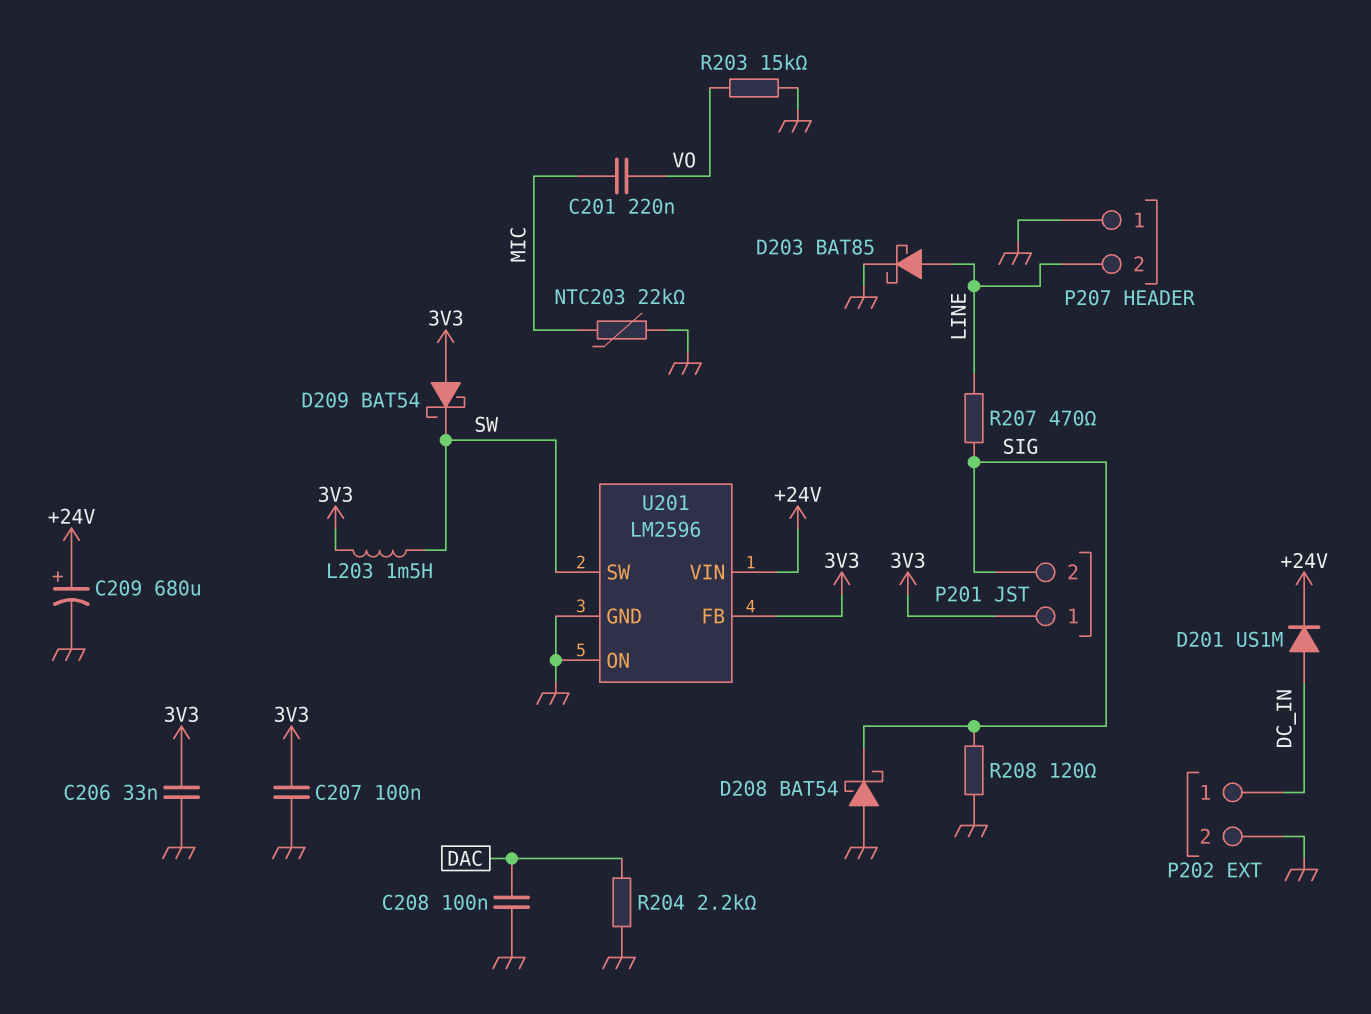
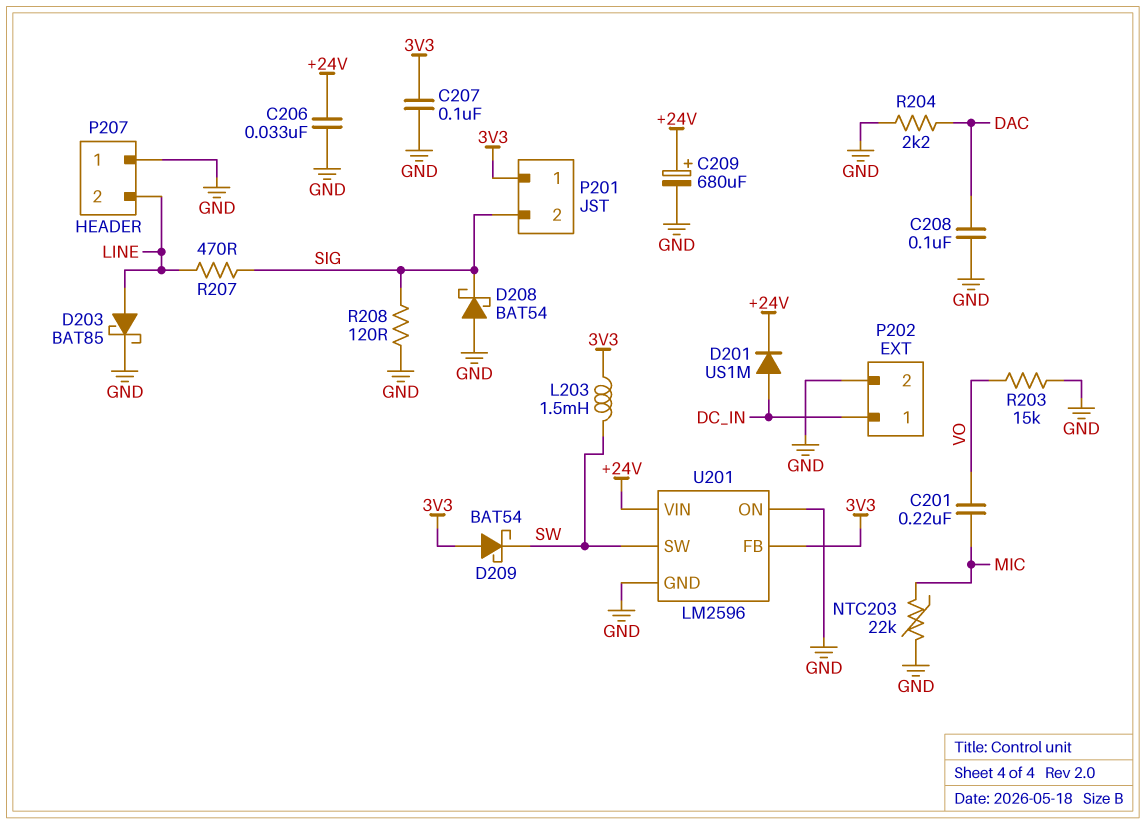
C206: 33nF (3V3, GND) -> 33nF (+24V, GND)

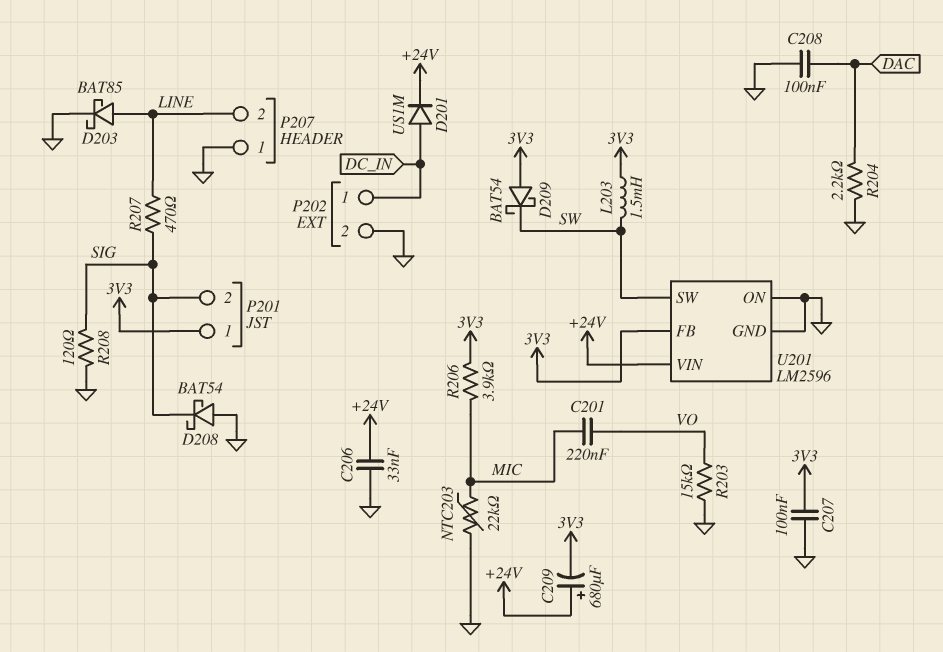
C209: 680uF (plus +24V, minus GND) -> 680uF (plus +24V, minus 3V3)
R206: none -> 3.9k (3V3, MIC)

